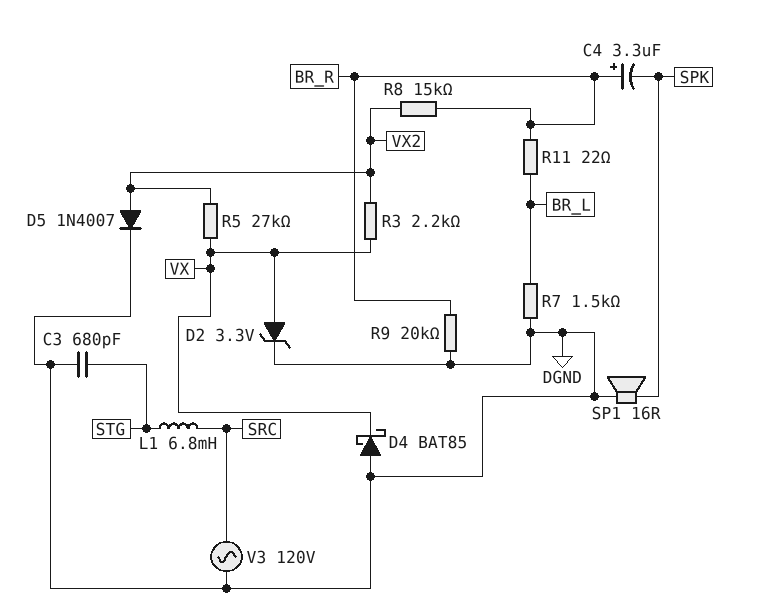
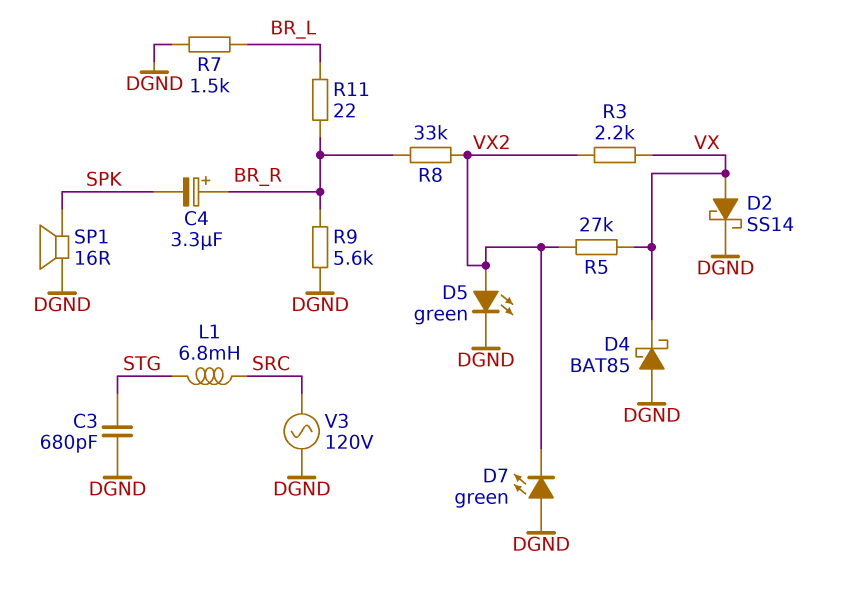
D2: zener 3.3V (A VX, K DGND) -> schottky SS14 (A VX, K DGND)
D5: diode 1N4007 (A VX2, K DGND) -> LED green (A VX2, K DGND)
D7: none -> LED green (A DGND, K VX2)
R8: 15k (BR_R, VX2) -> 33k (BR_R, VX2)
R9: 20k (BR_R, DGND) -> 5.6k (BR_R, DGND)

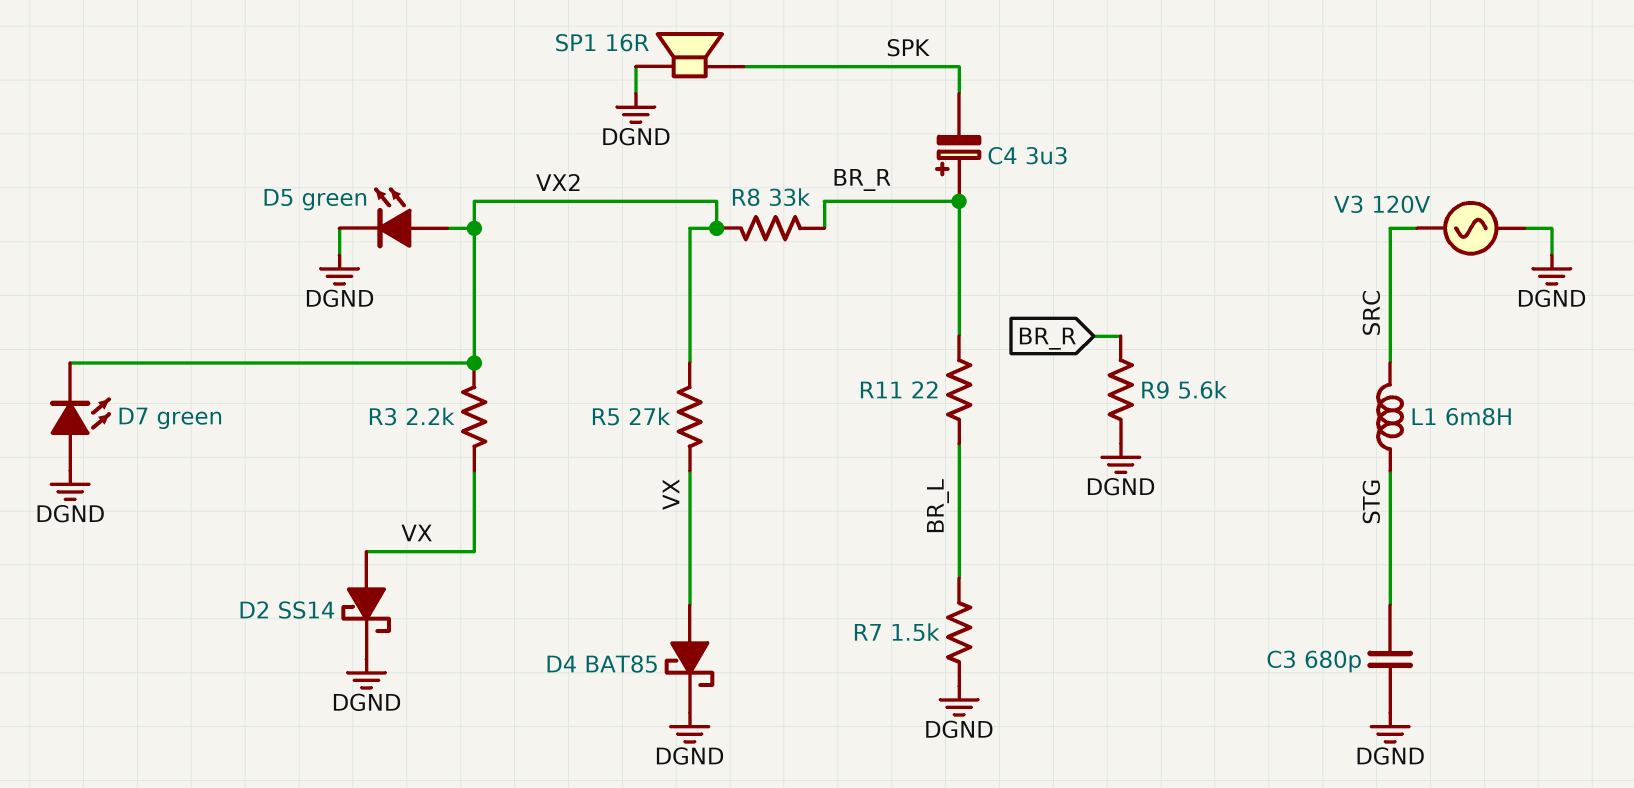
D4: schottky BAT85 (A DGND, K VX) -> schottky BAT85 (A VX, K DGND)

